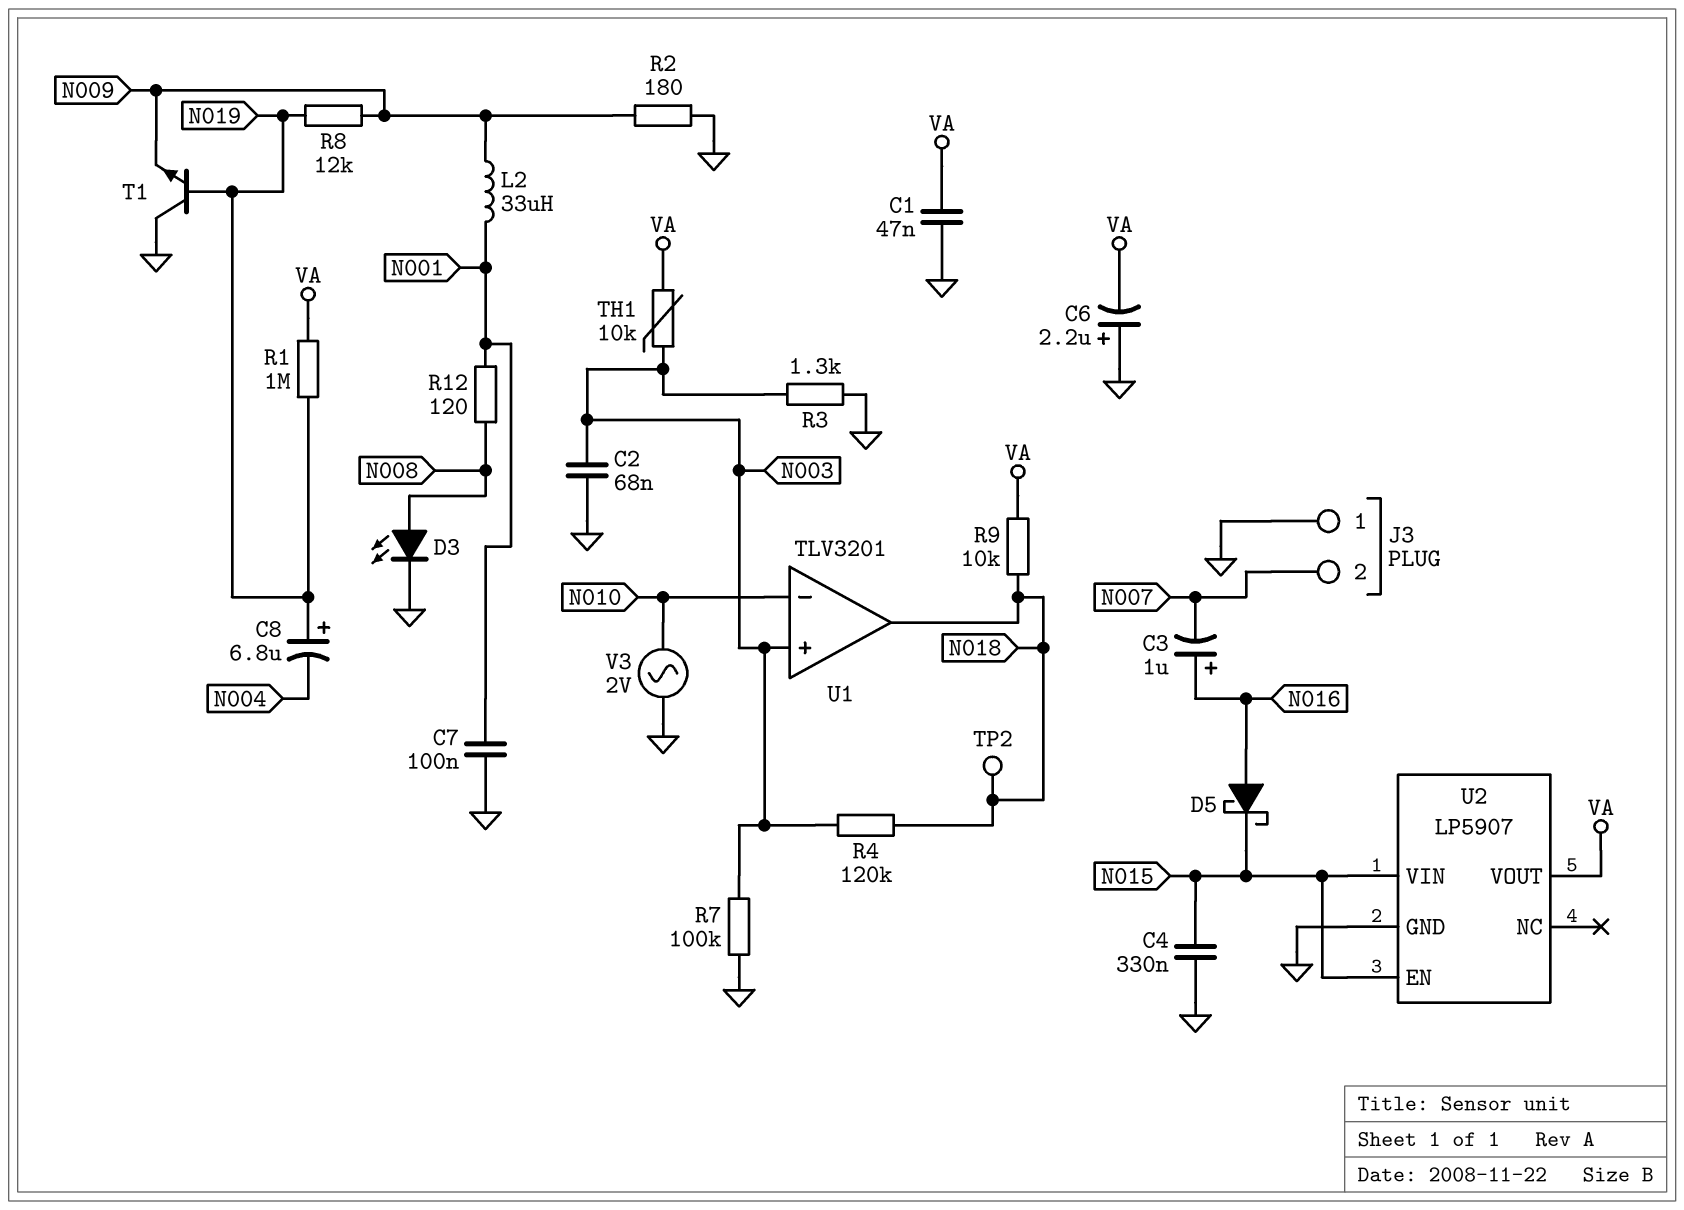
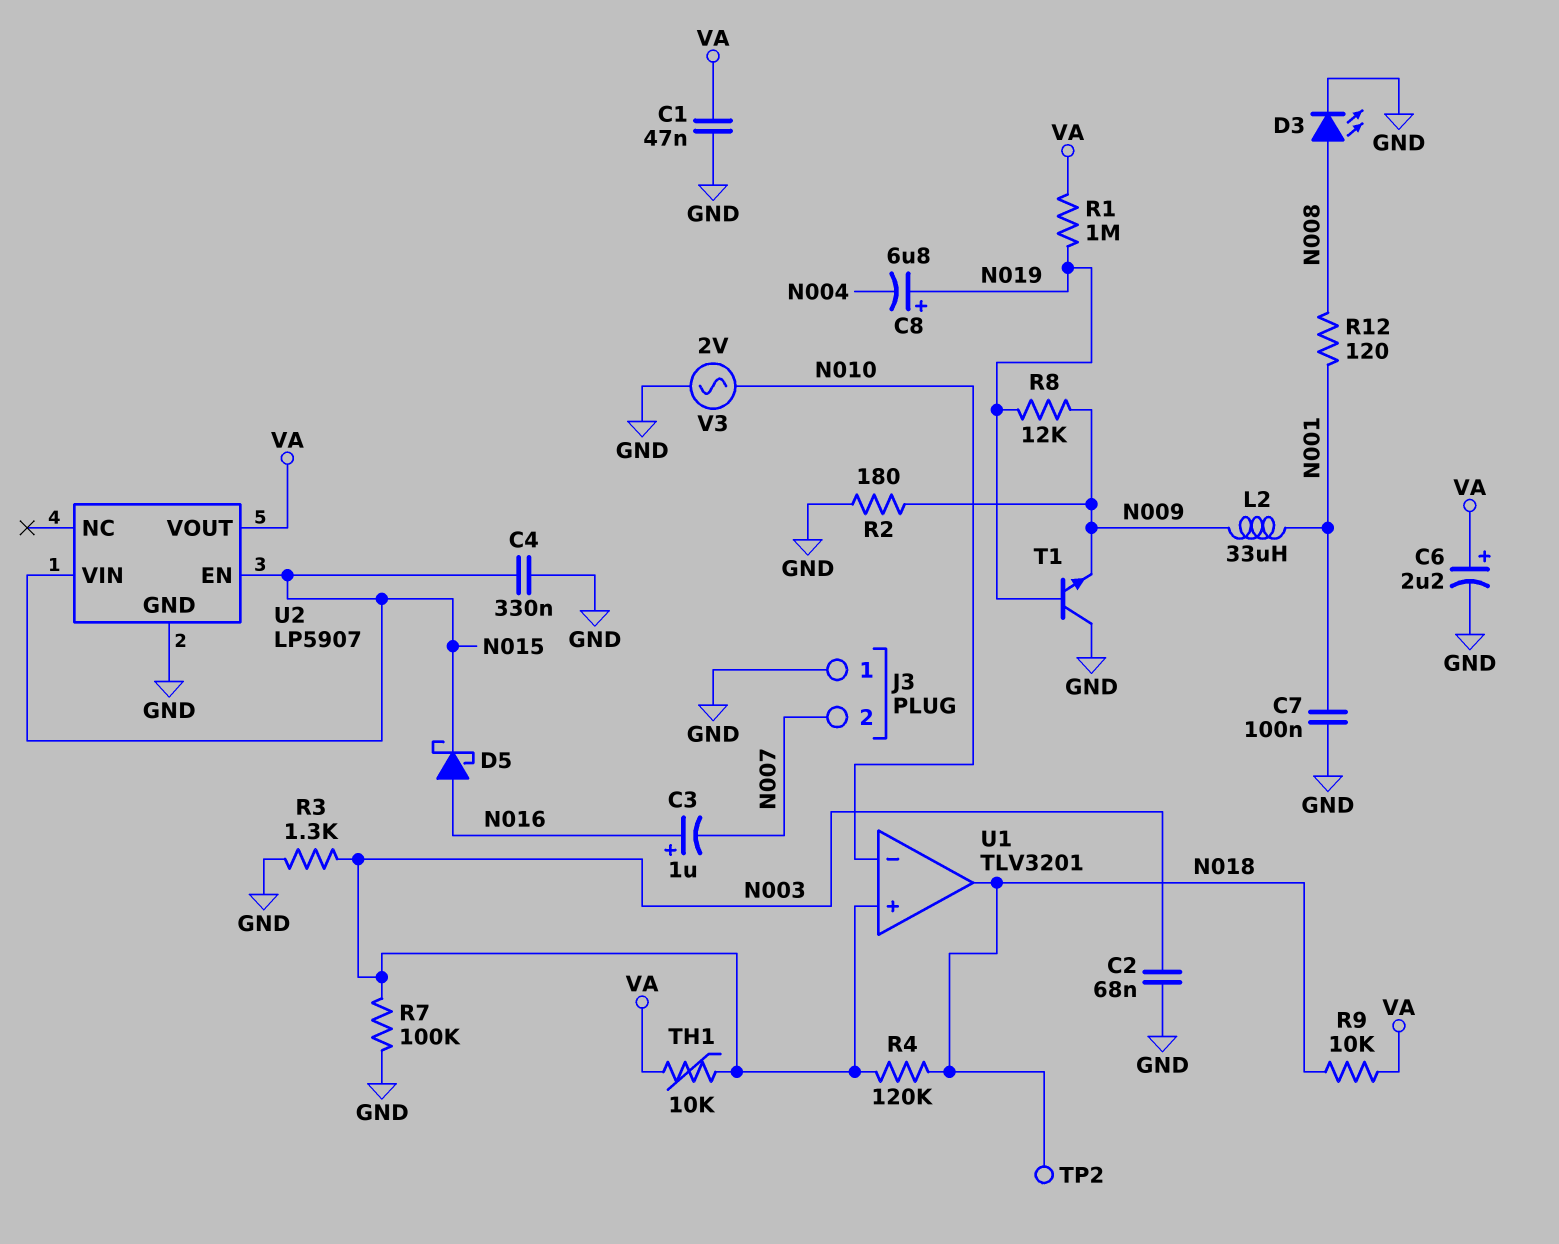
C6: 2.2uF (plus GND, minus VA) -> 2.2uF (plus VA, minus GND)

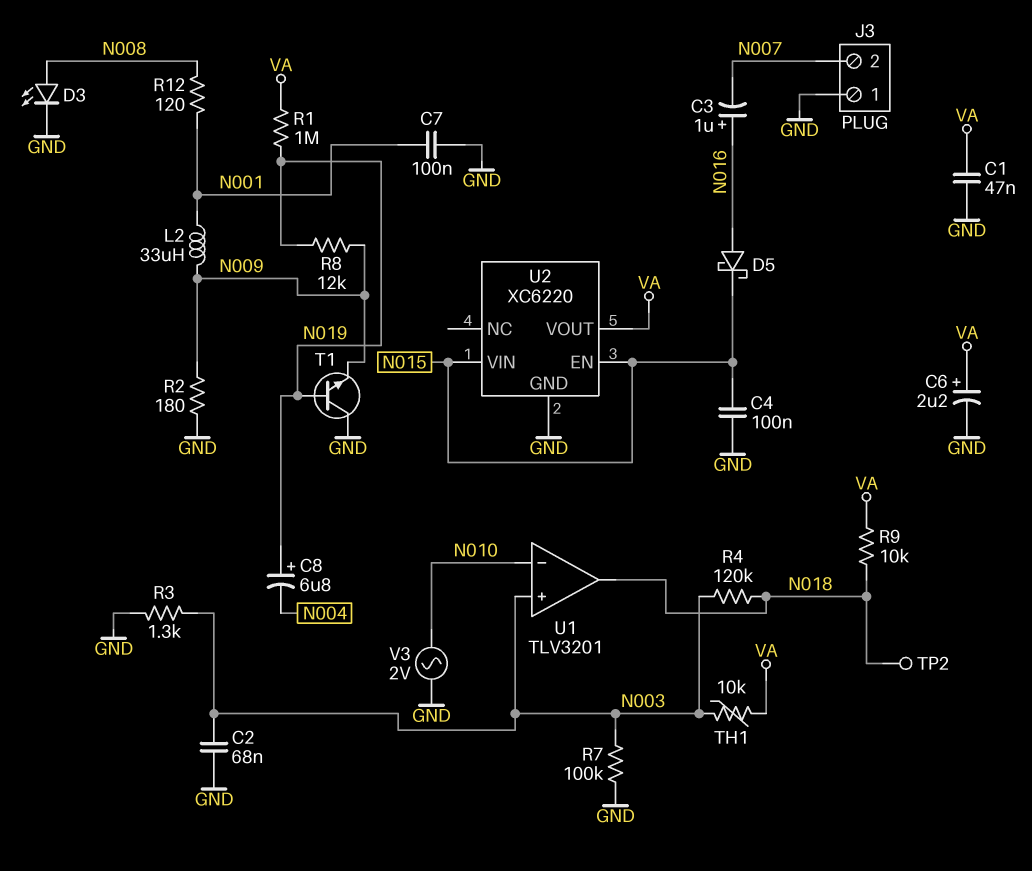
C4: 330nF (GND, N015) -> 100nF (GND, N015)
U2: LP5907 -> XC6220

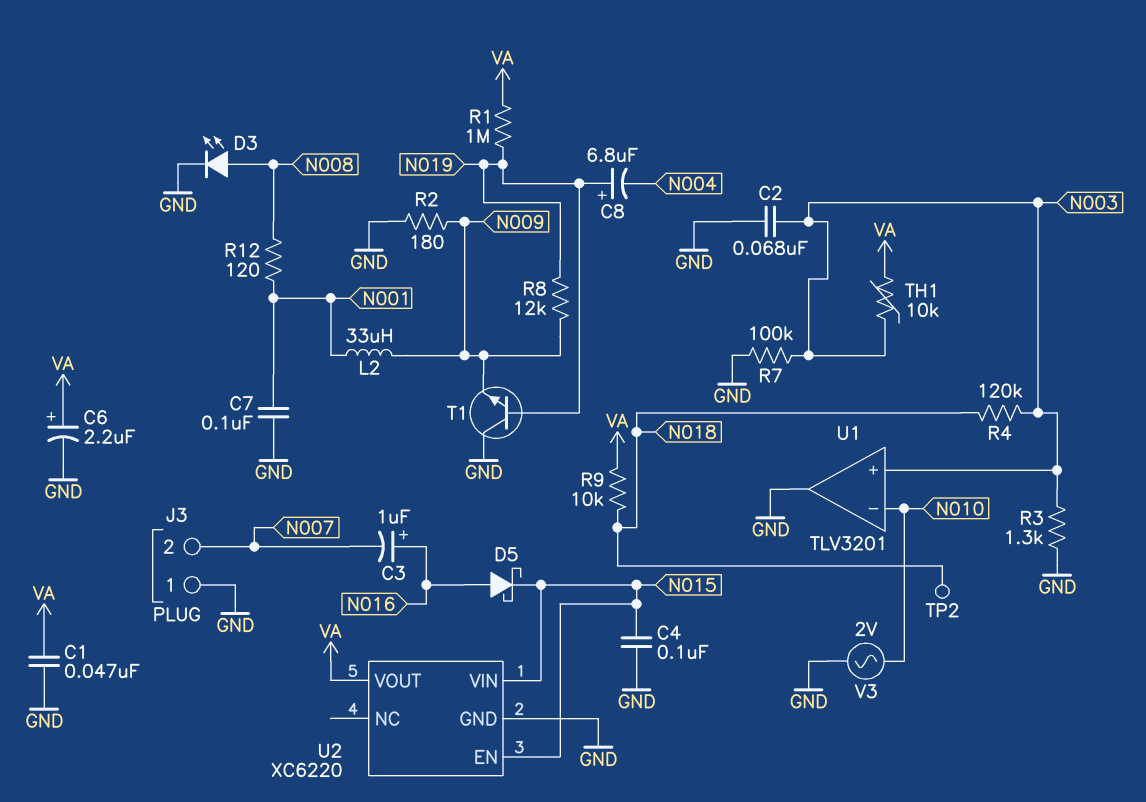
U1 pin out: N018 -> GND

